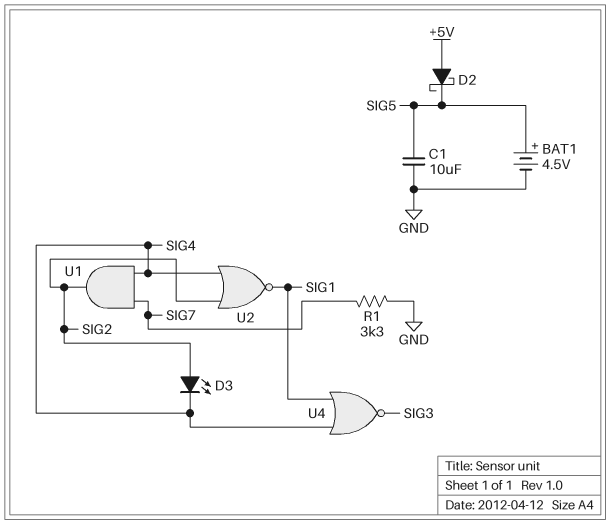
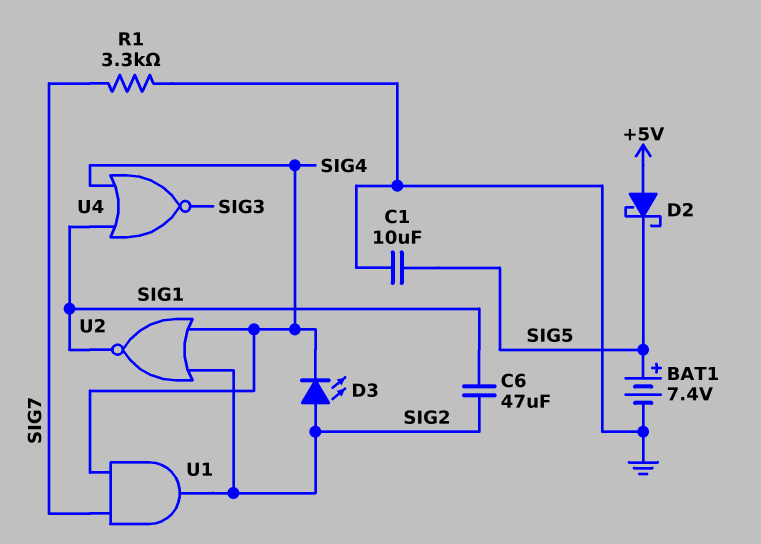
BAT1: 4.5V (plus SIG5, minus GND) -> 7.4V (plus SIG5, minus GND)
C6: none -> 47uF (SIG1, SIG2)

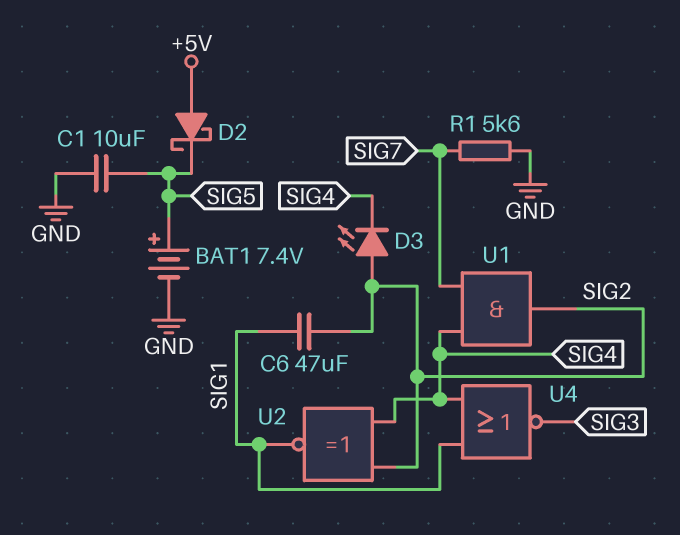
R1: 3.3k (GND, SIG7) -> 5.6k (GND, SIG7)
U2: NOR (in SIG2, in SIG4, out SIG1) -> XNOR (in SIG2, in SIG4, out SIG1)

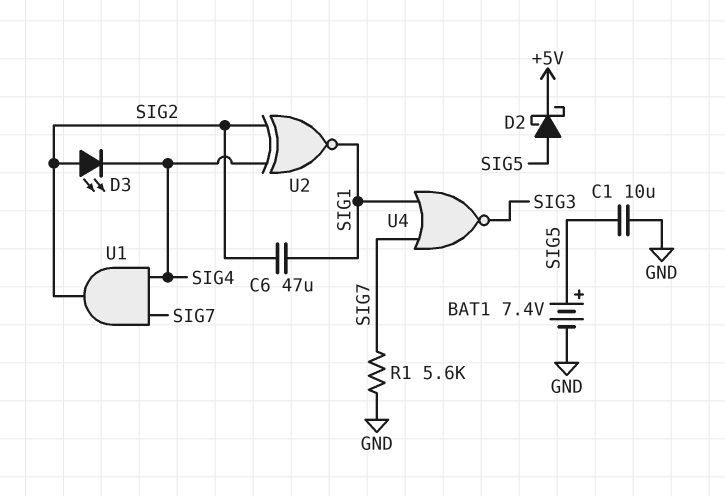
D2: schottky (A +5V, K SIG5) -> schottky (A SIG5, K +5V)
U4: NOR (in SIG1, in SIG4, out SIG3) -> NOR (in SIG1, in SIG7, out SIG3)

